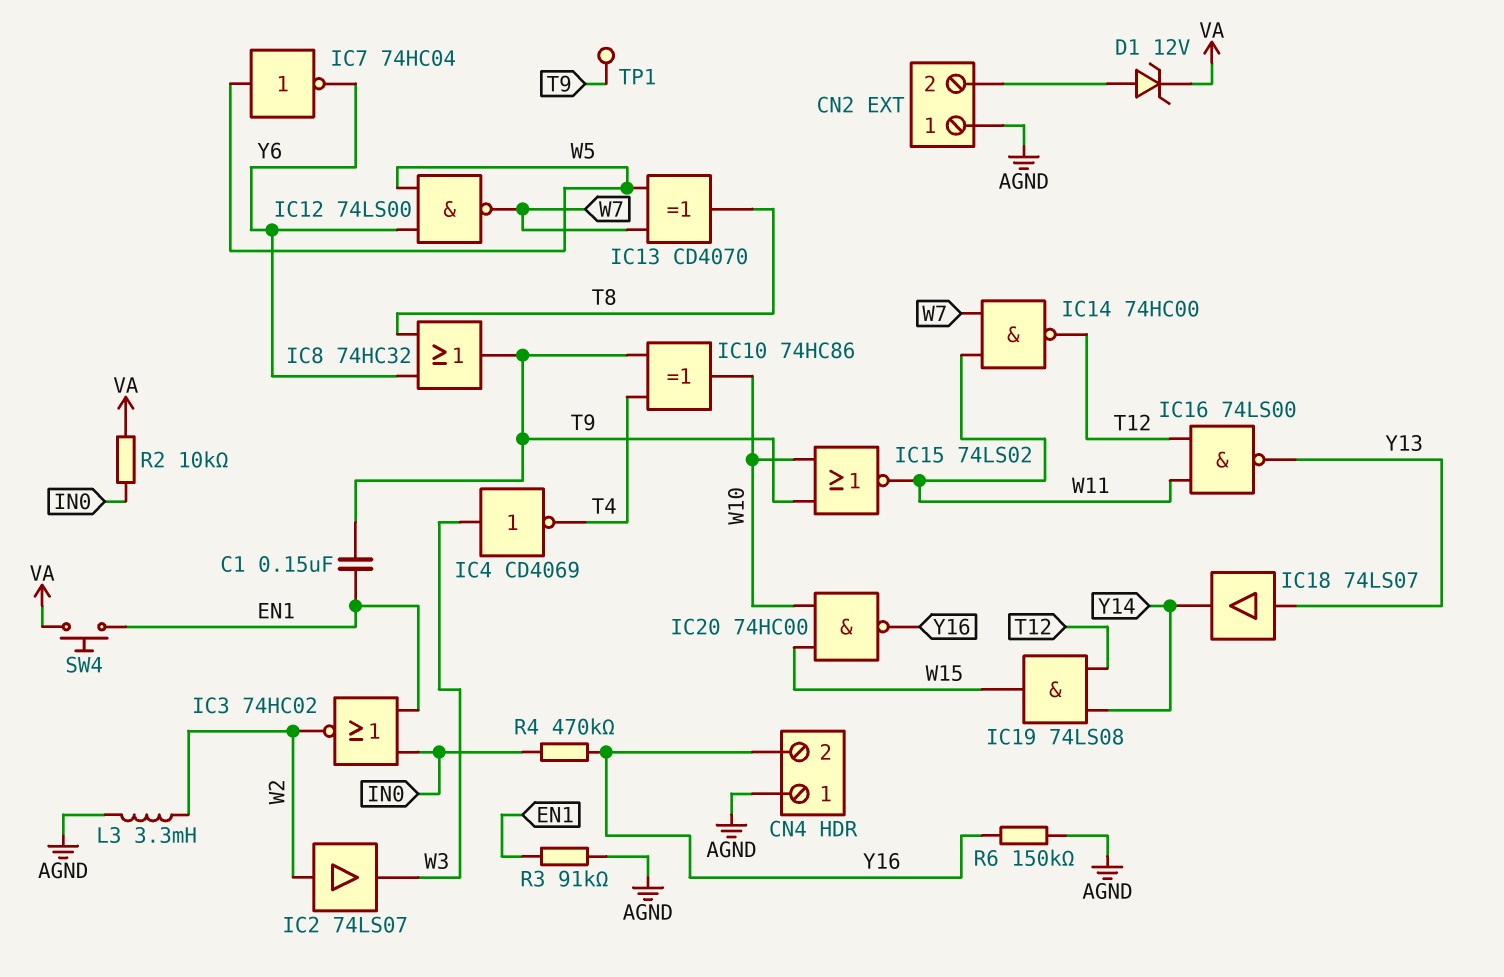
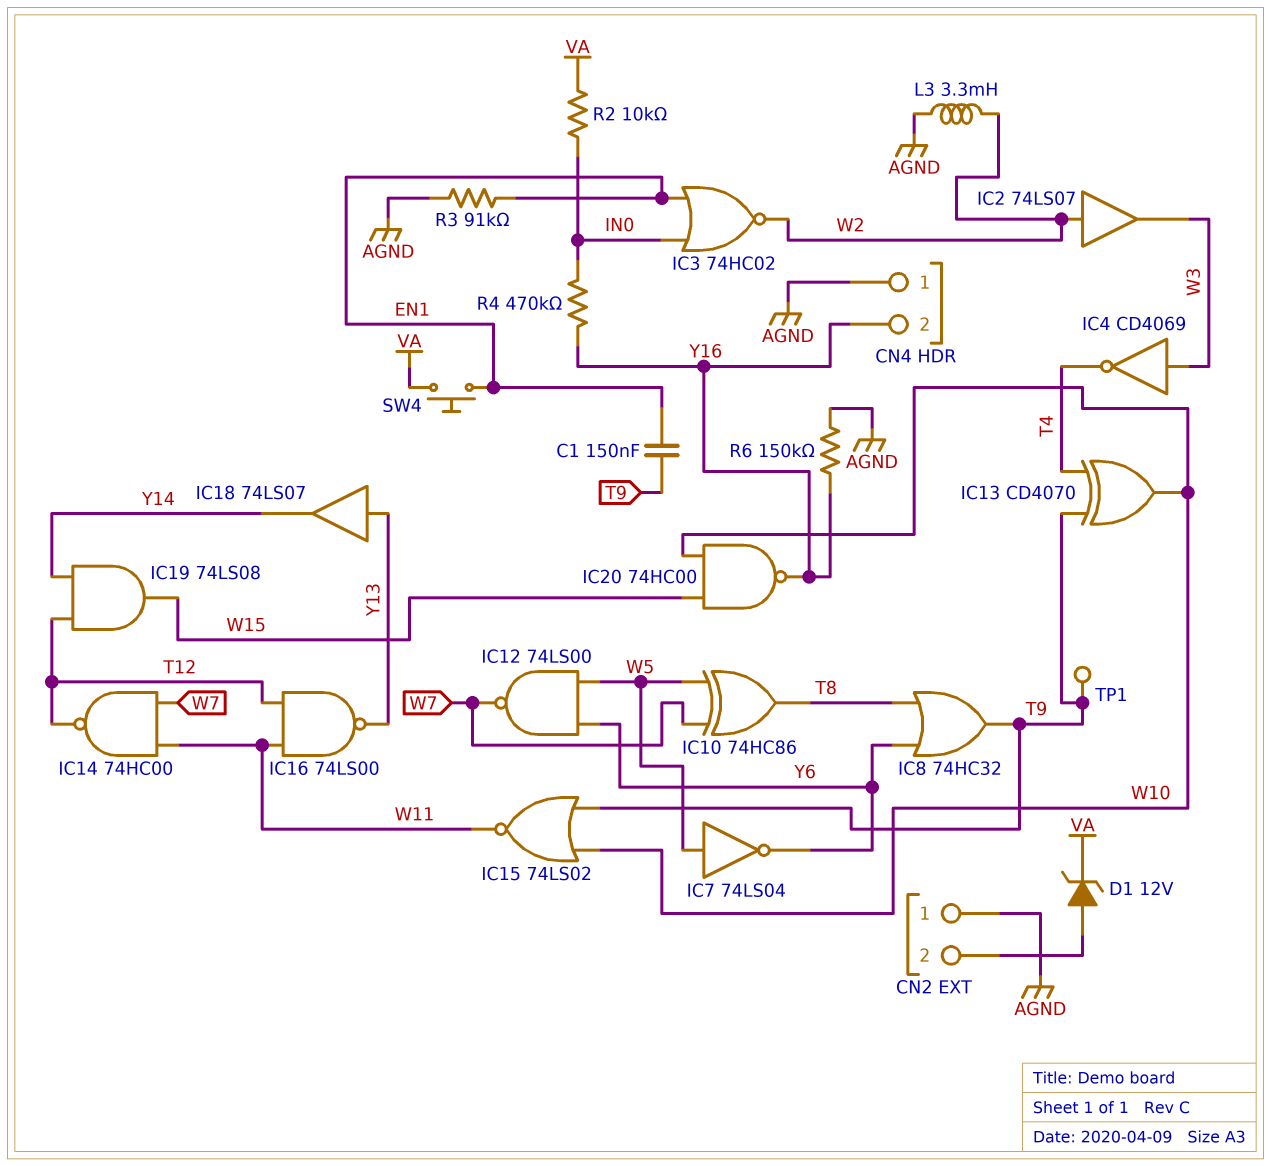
IC7: NOT 74HC04 (in W5, out Y6) -> NOT 74LS04 (in W5, out Y6)
IC10: XOR 74HC86 (in T4, in T9, out W10) -> XOR 74HC86 (in W5, in W7, out T8)
IC13: XOR CD4070 (in W5, in W7, out T8) -> XOR CD4070 (in T4, in T9, out W10)

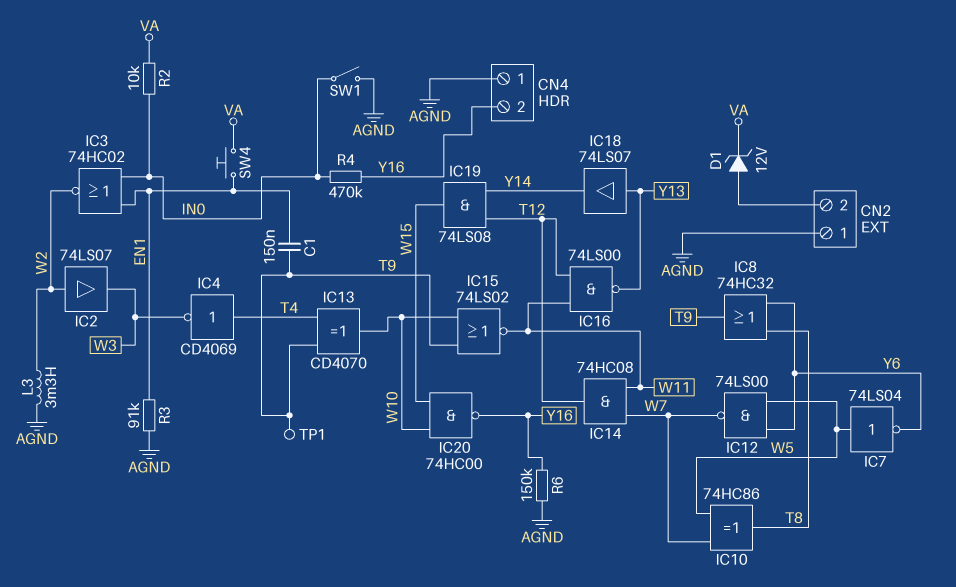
IC4: NOT CD4069 (in W3, out T4) -> NOT CD4069 (in T4, out W3)
IC14: NAND 74HC00 (in W7, in W11, out T12) -> AND 74HC08 (in W7, in W11, out T12)
SW1: none -> switch (AGND, IN0)

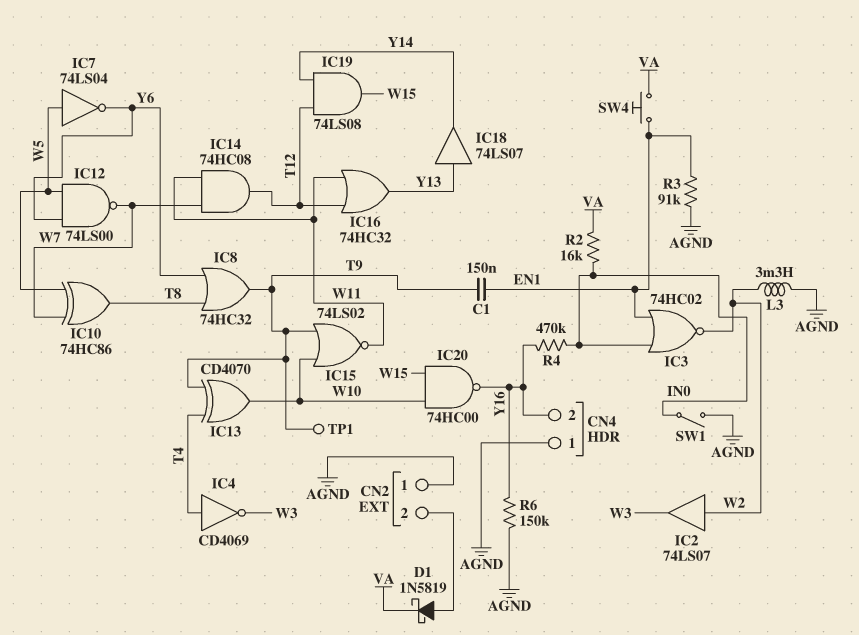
D1: zener 12V (A CN2/2, K VA) -> schottky 1N5819 (A CN2/2, K VA)
IC16: NAND 74LS00 (in T12, in W11, out Y13) -> OR 74HC32 (in T12, in W11, out Y13)
R2: 10k (IN0, VA) -> 16k (IN0, VA)

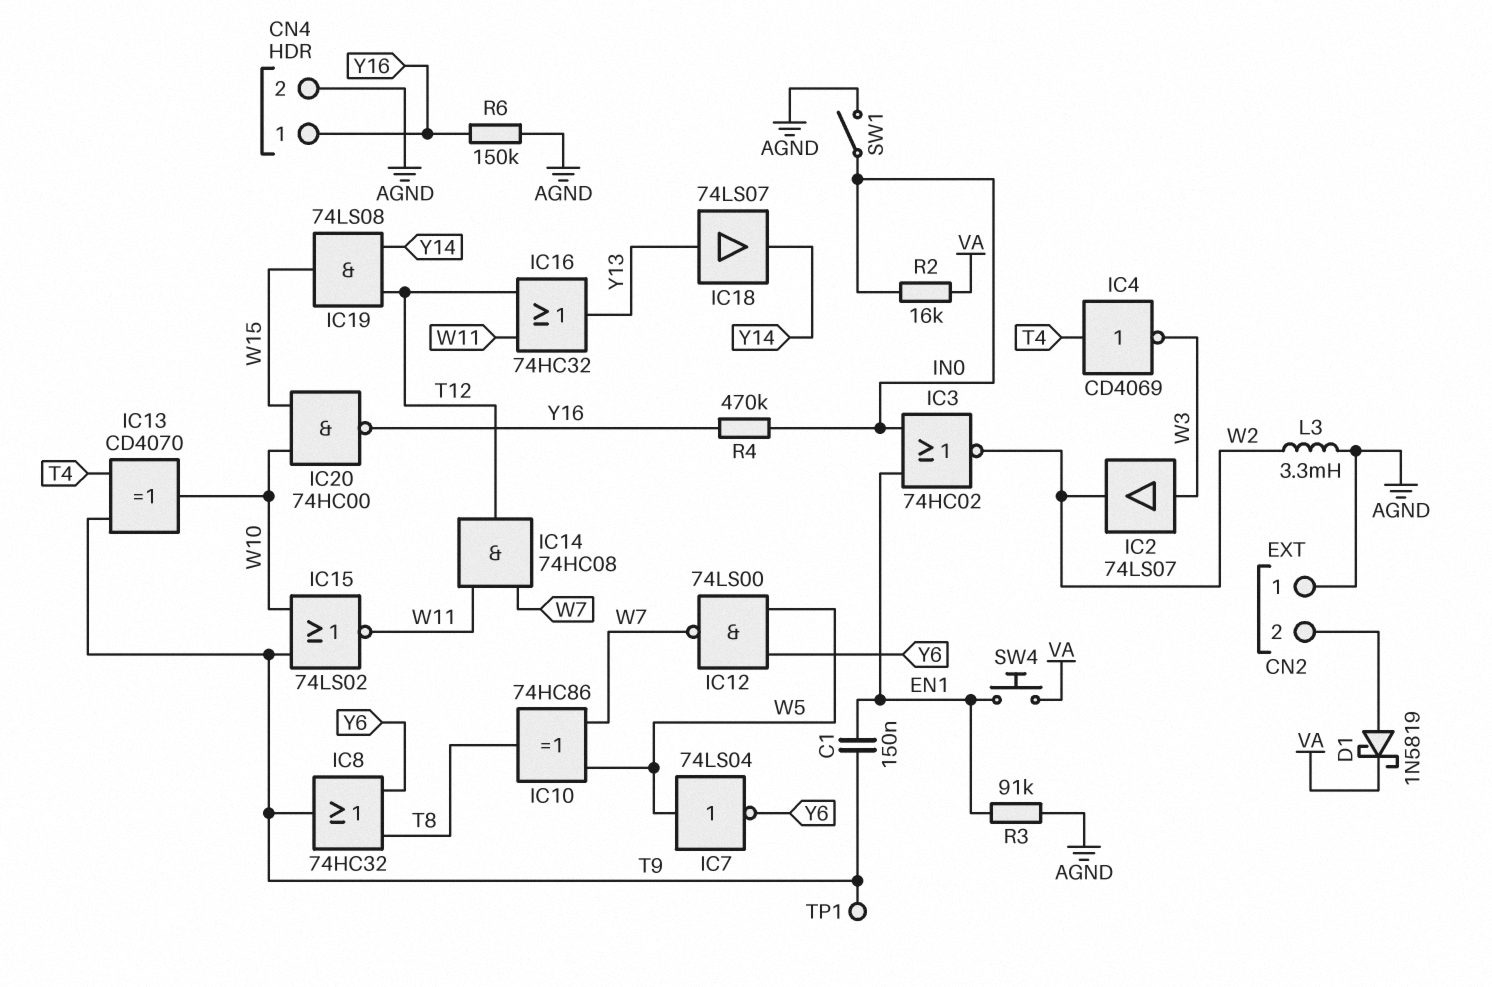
CN4 pin 1: AGND -> Y16
CN4 pin 2: Y16 -> AGND
IC2: buffer 74LS07 (in W2, out W3) -> buffer 74LS07 (in W3, out W2)

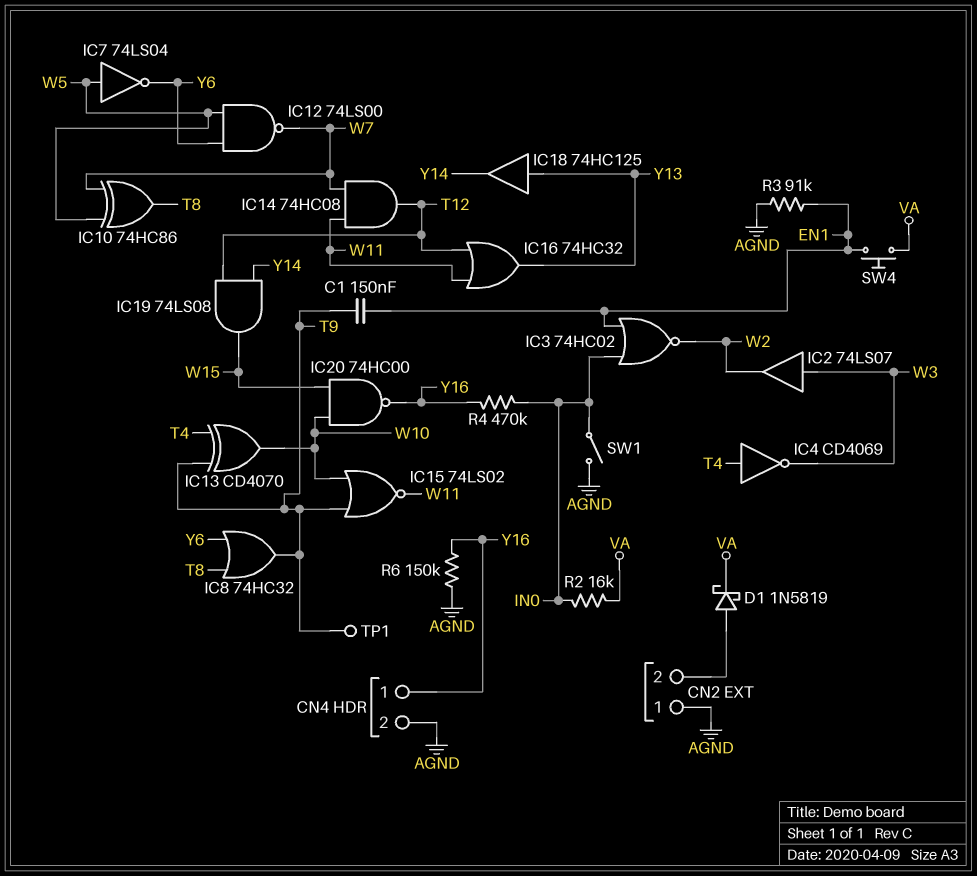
IC18: buffer 74LS07 (in Y13, out Y14) -> buffer 74HC125 (in Y13, out Y14)
L3: 3.3mH (AGND, W2) -> none

